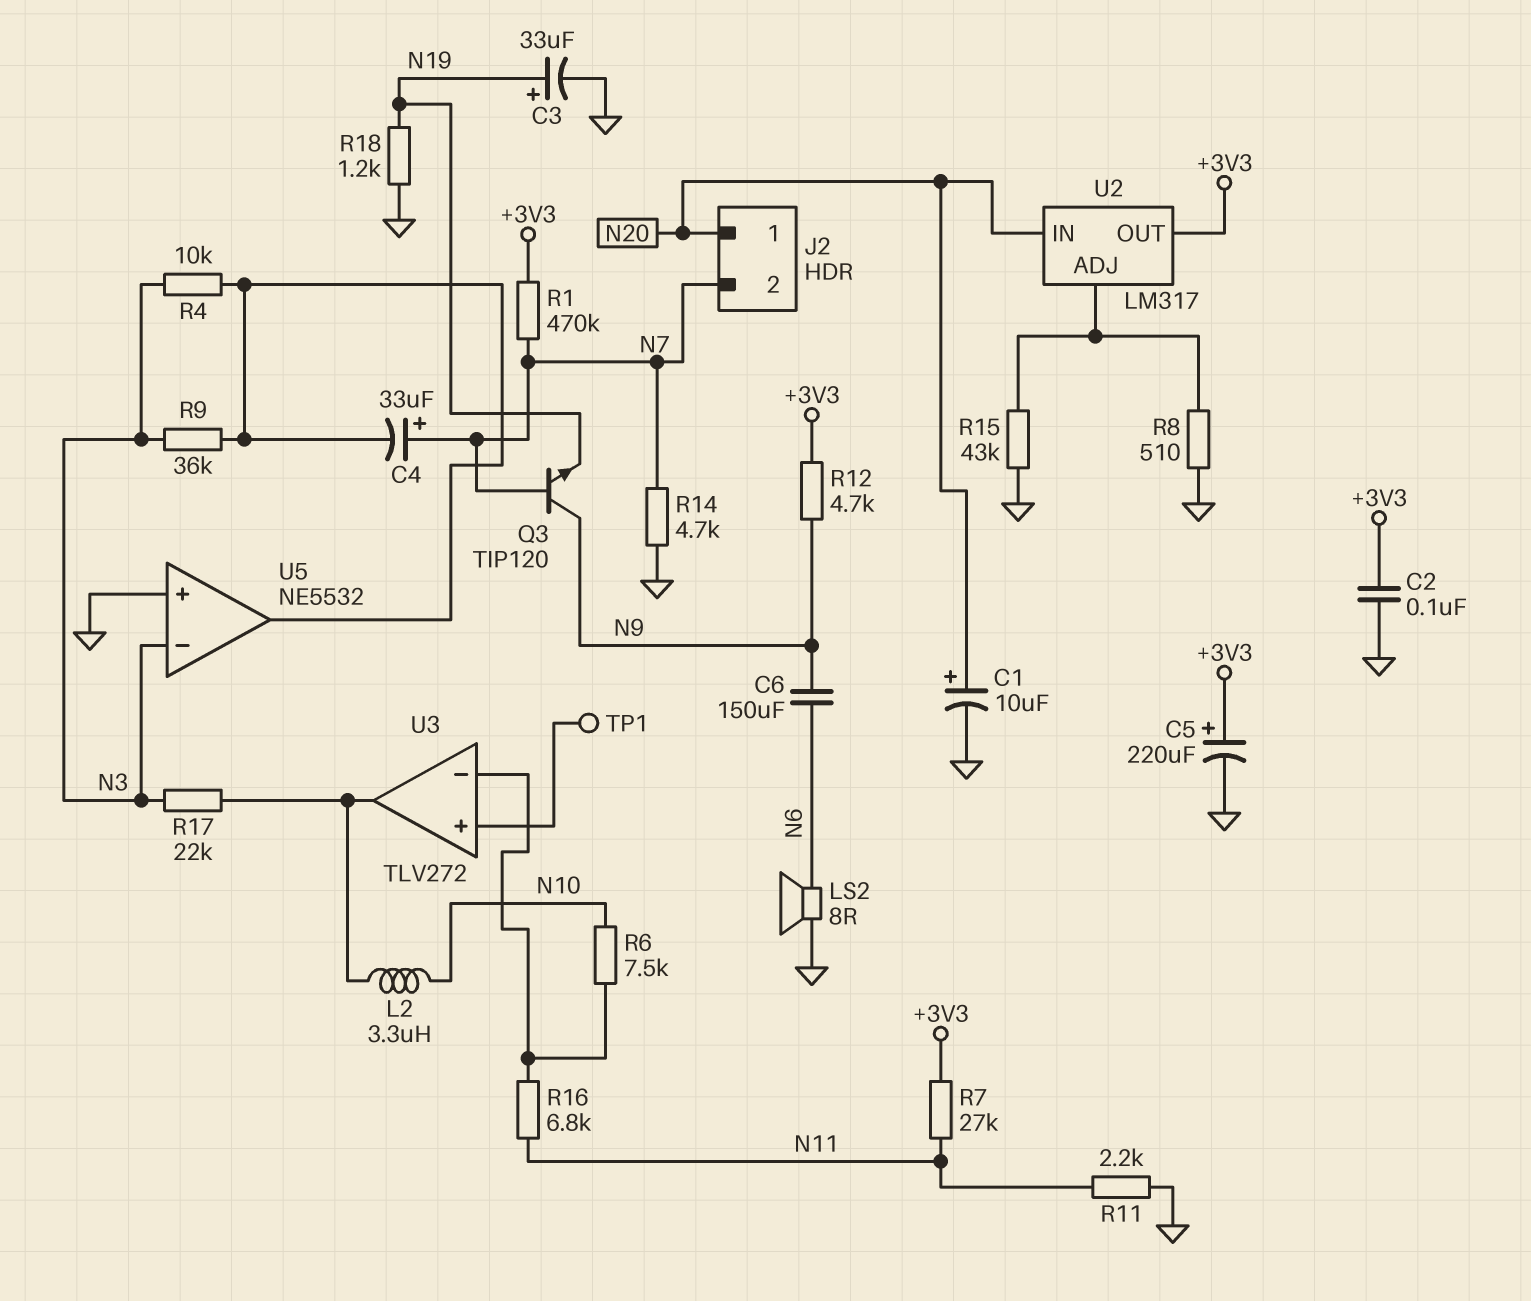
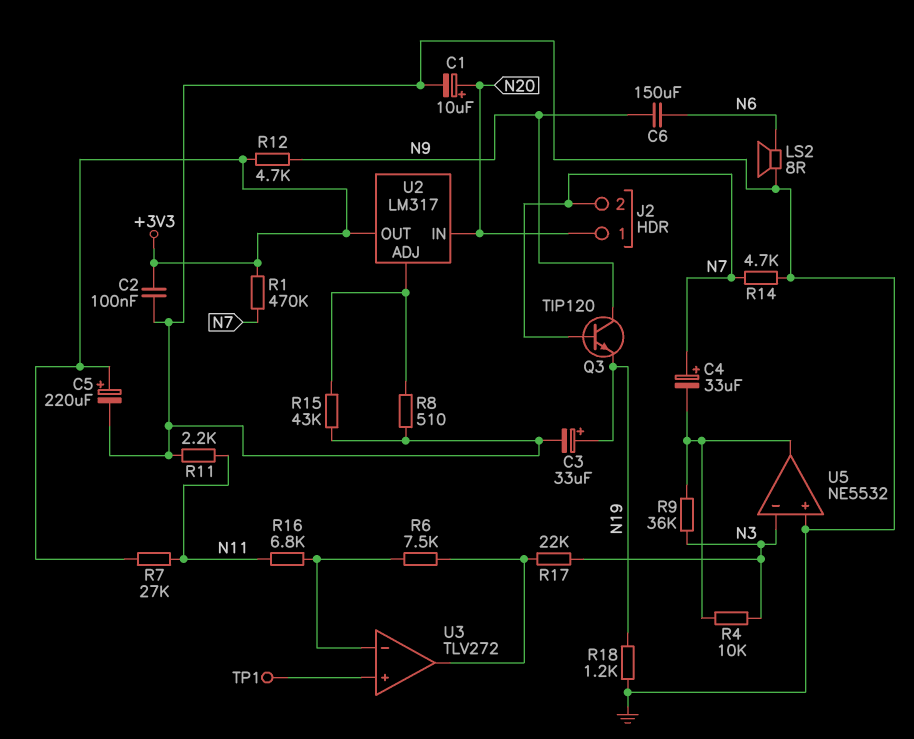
L2: 3.3uH (N10, U3/out) -> none
R6: 7.5k (N10, U3/in-) -> 7.5k (U3/in-, U3/out)

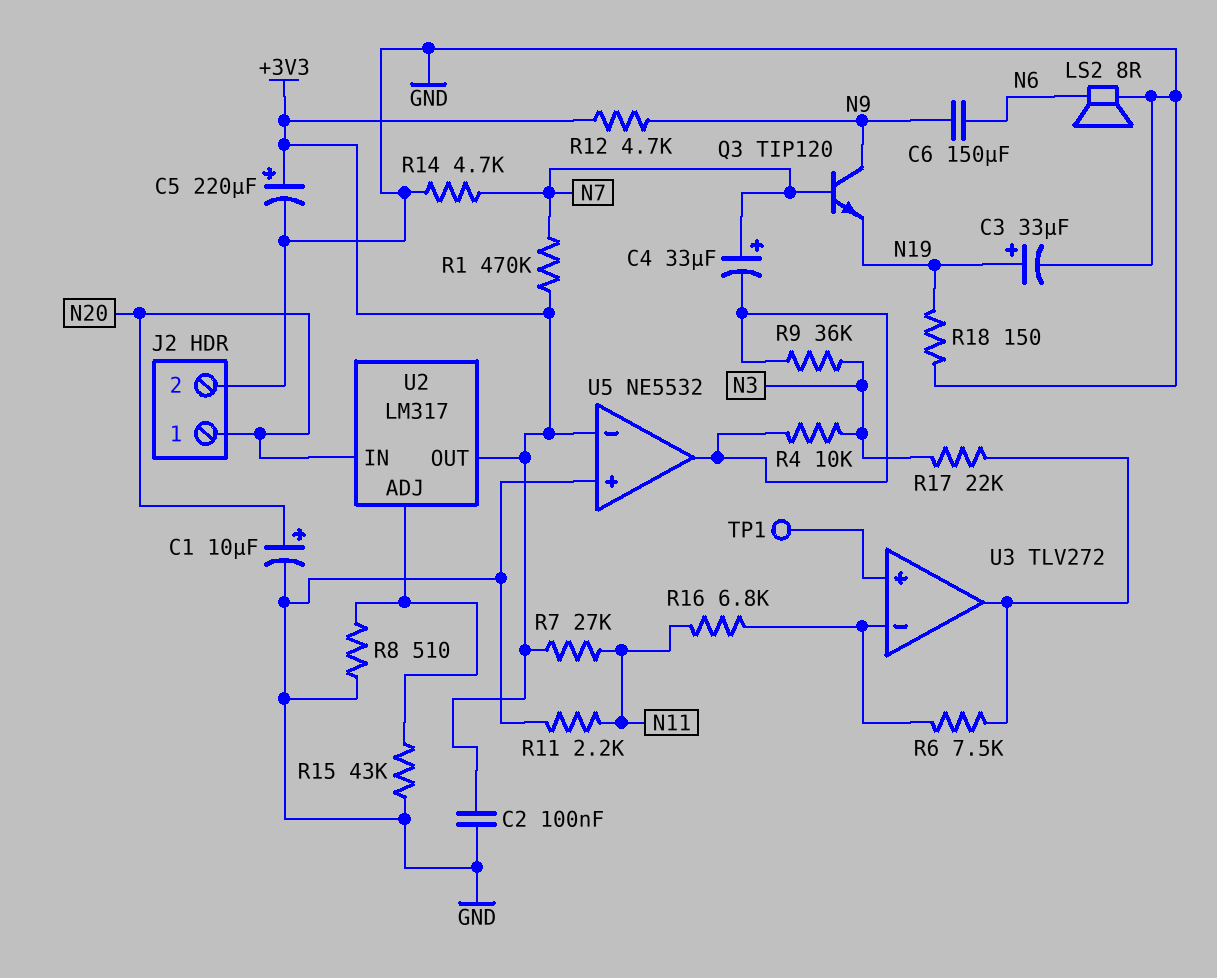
J2 pin 2: N7 -> GND
R18: 1.2k (GND, N19) -> 150 (GND, N19)
U5 pin in-: N3 -> +3V3

